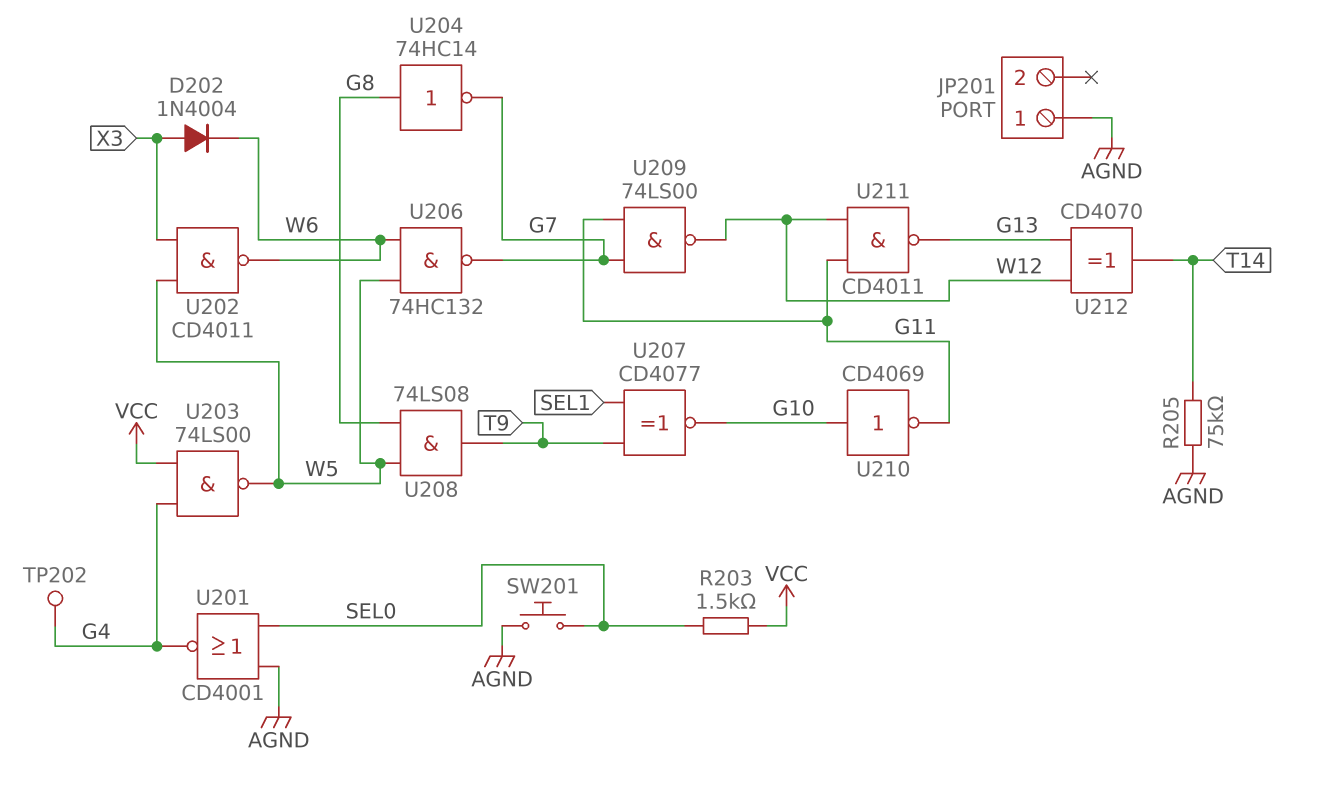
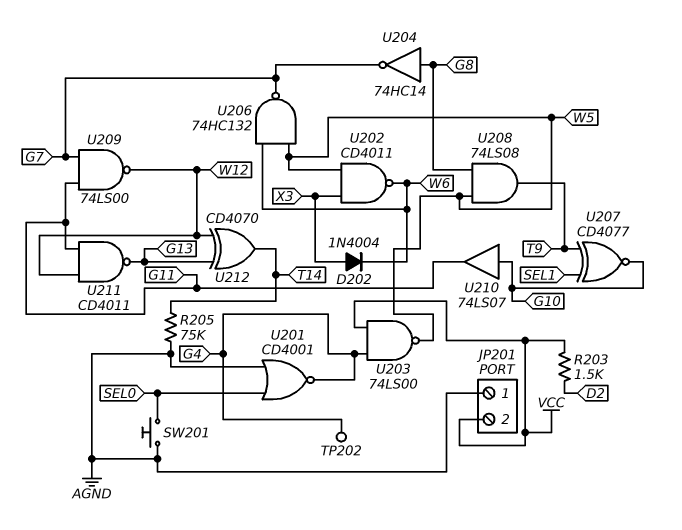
JP201 pin 2: none -> VCC
R203: 1.5k (SEL0, VCC) -> 1.5k (D2, VCC)
U210: NOT CD4069 (in G10, out G11) -> buffer 74LS07 (in G10, out G11)

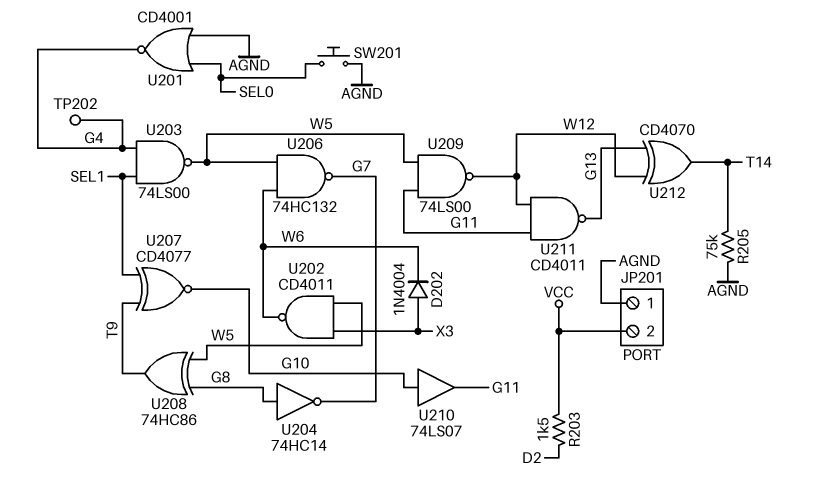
U203: NAND 74LS00 (in G4, in VCC, out W5) -> NAND 74LS00 (in G4, in SEL1, out W5)
U208: AND 74LS08 (in G8, in W5, out T9) -> XOR 74HC86 (in G8, in W5, out T9)
U209: NAND 74LS00 (in G7, in G11, out W12) -> NAND 74LS00 (in G11, in W5, out W12)

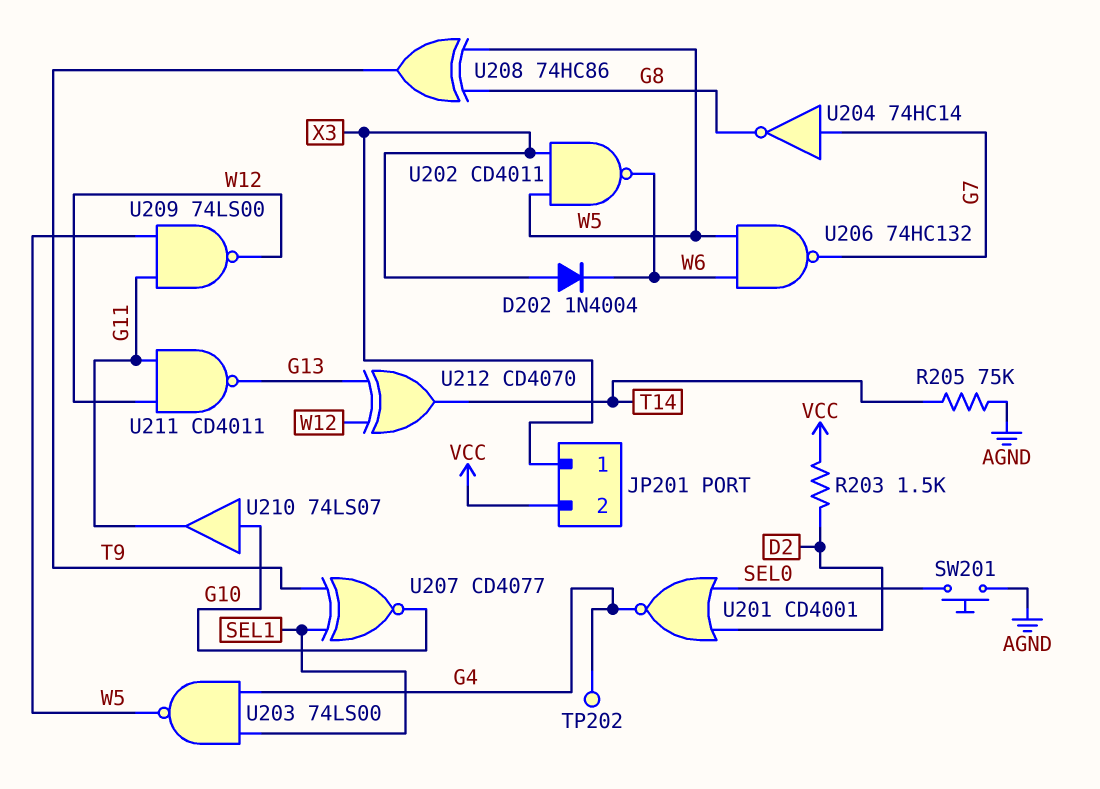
JP201 pin 1: AGND -> X3
U201: NOR CD4001 (in AGND, in SEL0, out G4) -> NOR CD4001 (in D2, in SEL0, out G4)
U204: NOT 74HC14 (in G8, out G7) -> NOT 74HC14 (in G7, out G8)

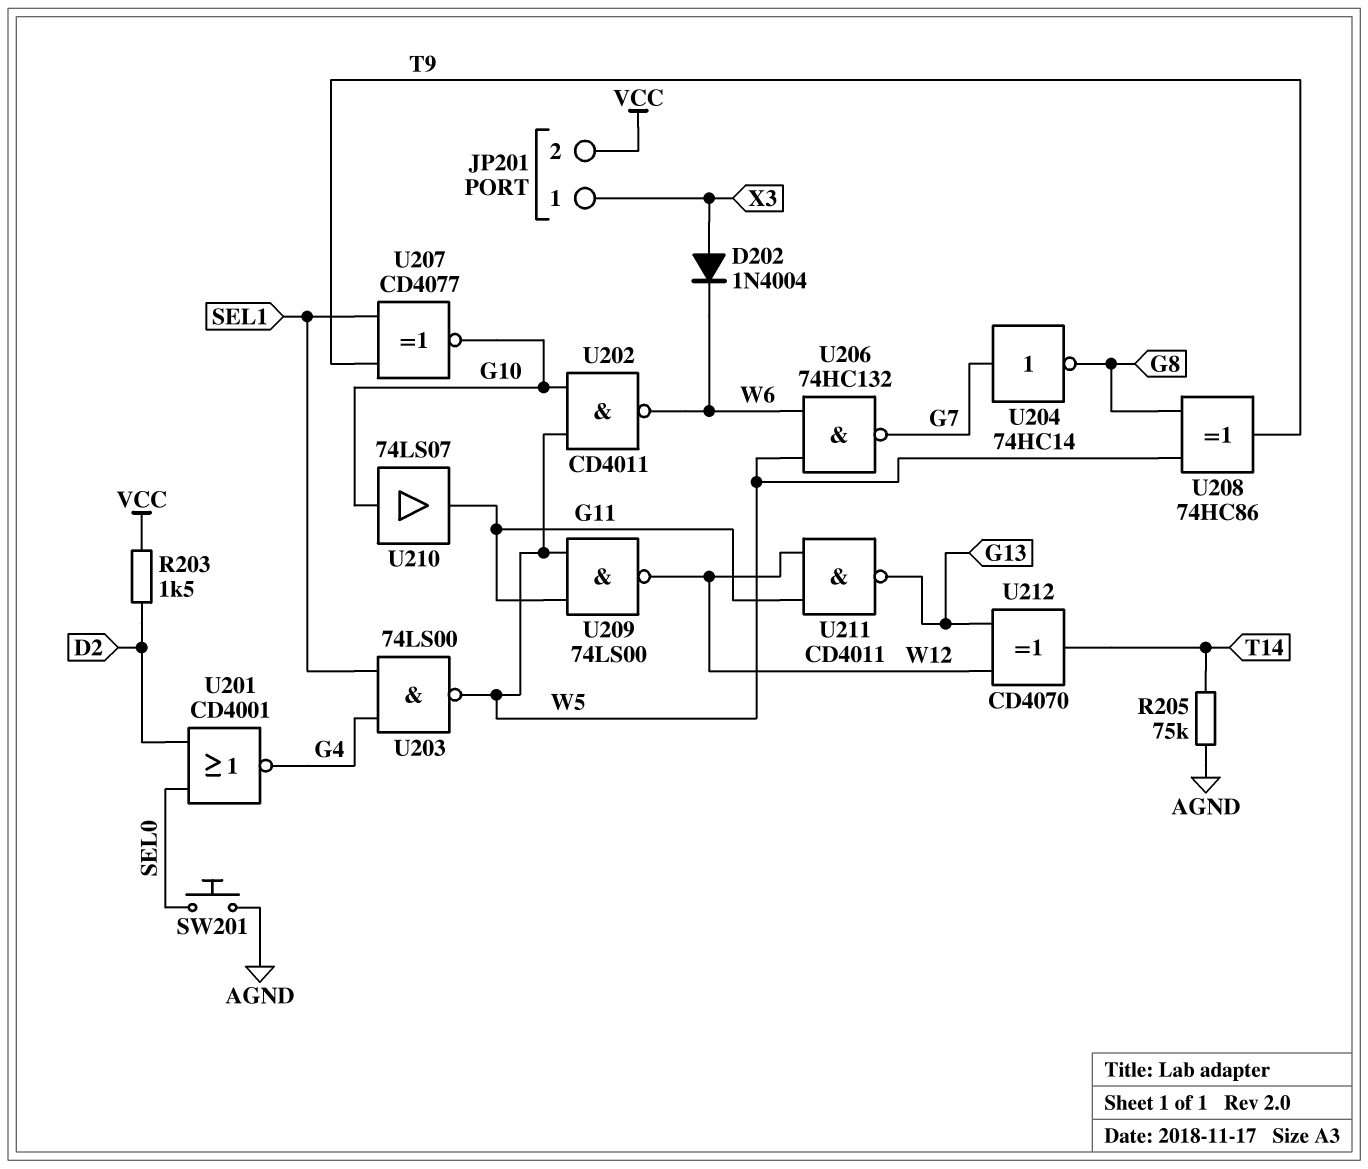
TP202: test point (G4) -> none
U202: NAND CD4011 (in W5, in X3, out W6) -> NAND CD4011 (in G10, in W5, out W6)

